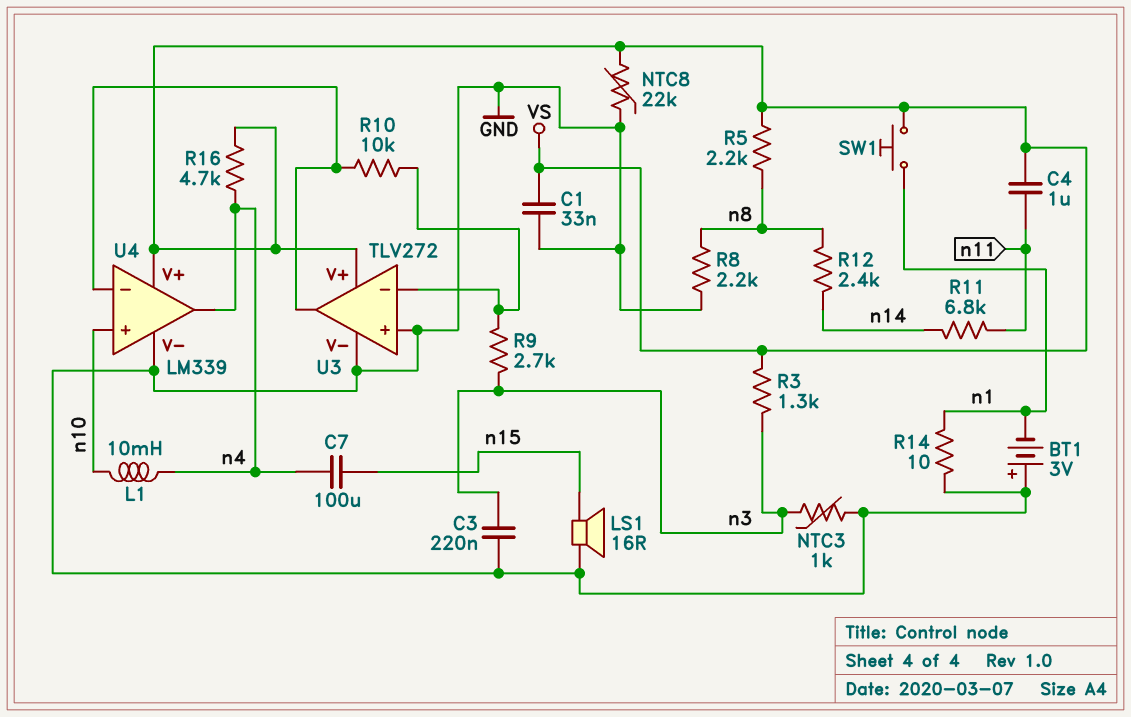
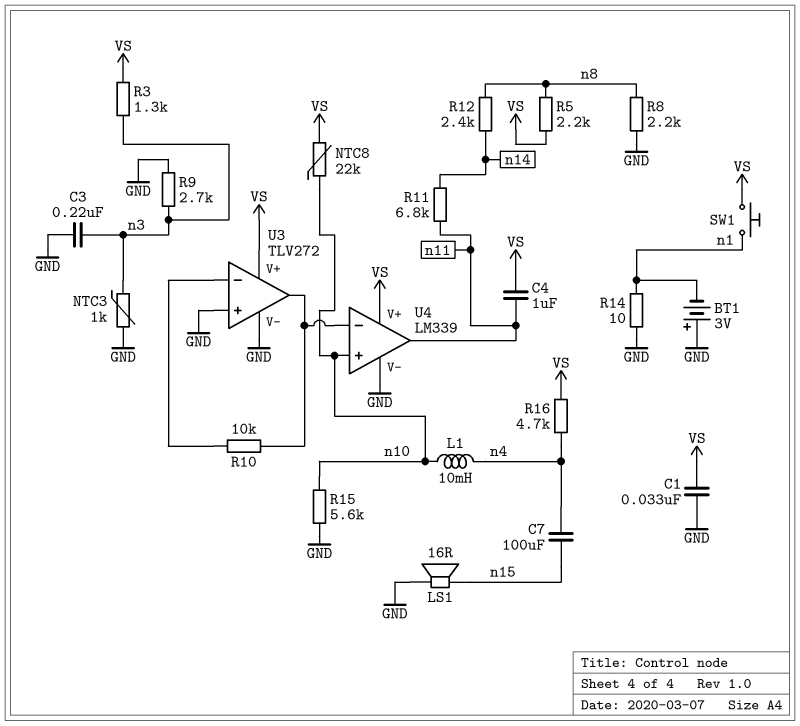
NTC8: 22k (GND, VS) -> 22k (VS, n10)
R9: 2.7k (U3/in-, n3) -> 2.7k (GND, n3)
R15: none -> 5.6k (GND, n10)
U4 pin out: n4 -> n11

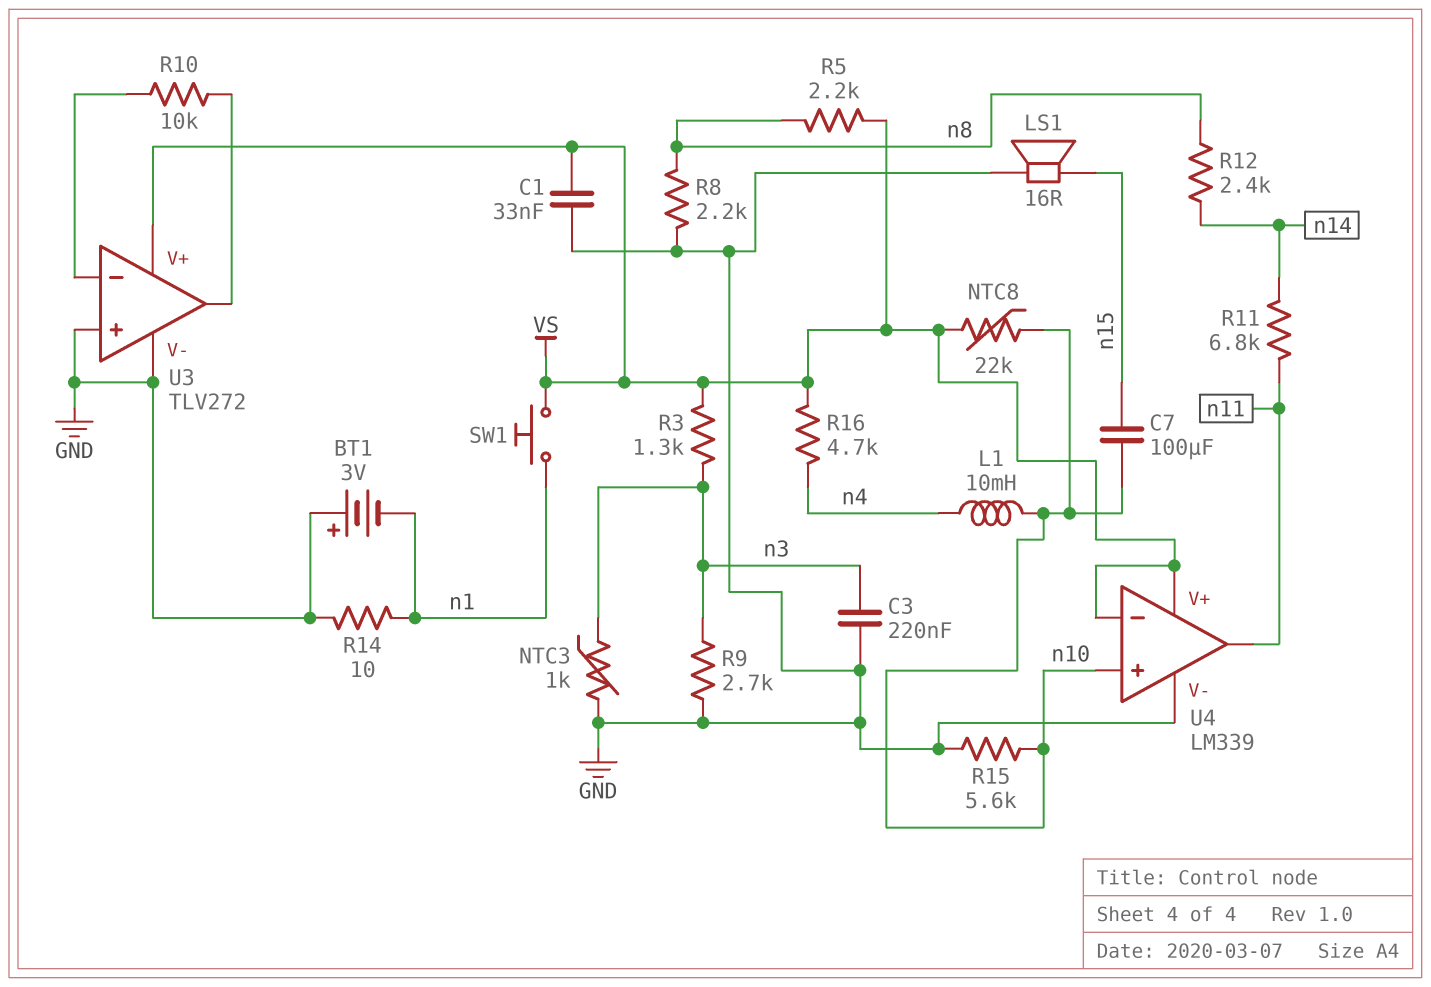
C4: 1uF (VS, n11) -> none
C7: 100uF (n4, n15) -> 100uF (n10, n15)
U4 pin in-: U3/out -> VS

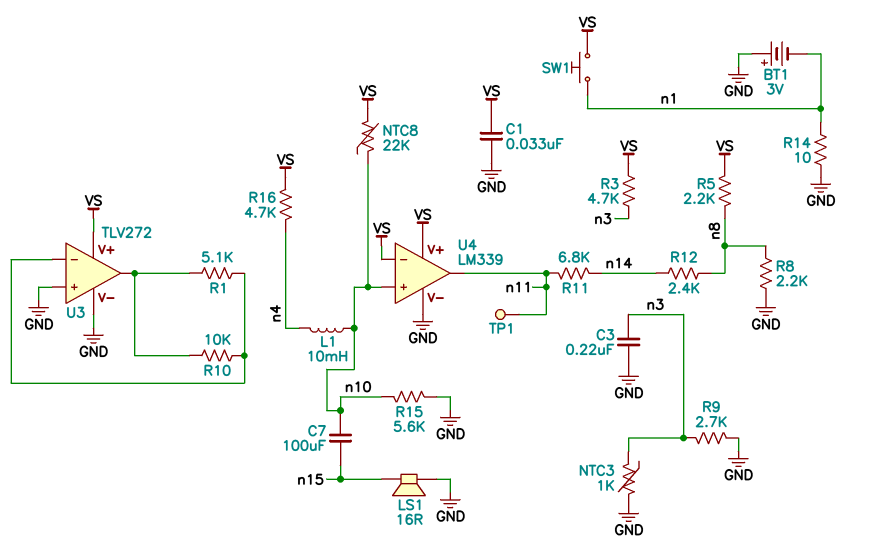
R1: none -> 5.1k (U3/in-, U3/out)
R3: 1.3k (VS, n3) -> 4.7k (VS, n3)
TP1: none -> test point (n11)

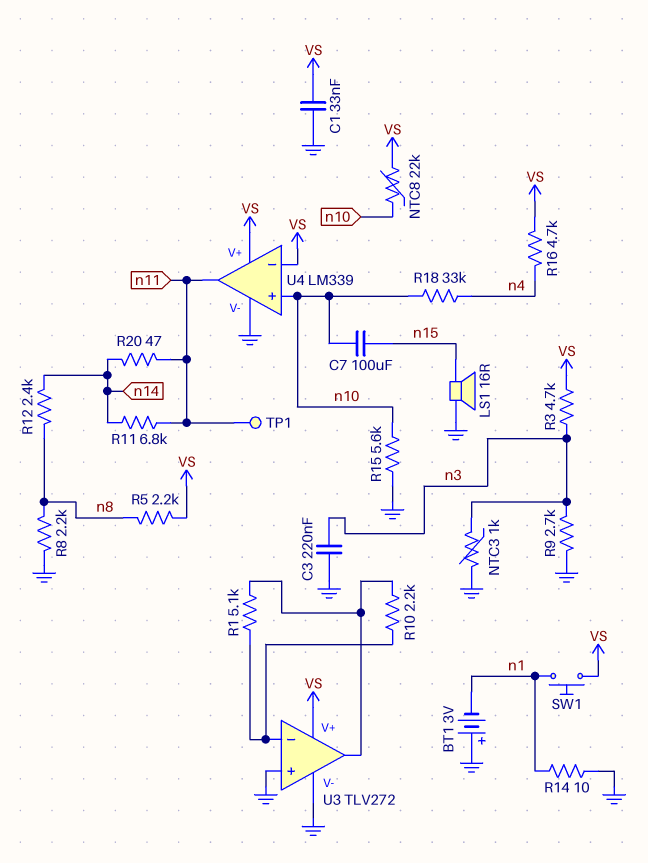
L1: 10mH (n4, n10) -> none
R10: 10k (U3/in-, U3/out) -> 2.2k (U3/in-, U3/out)
R18: none -> 33k (n4, n10)
R20: none -> 47 (n11, n14)

